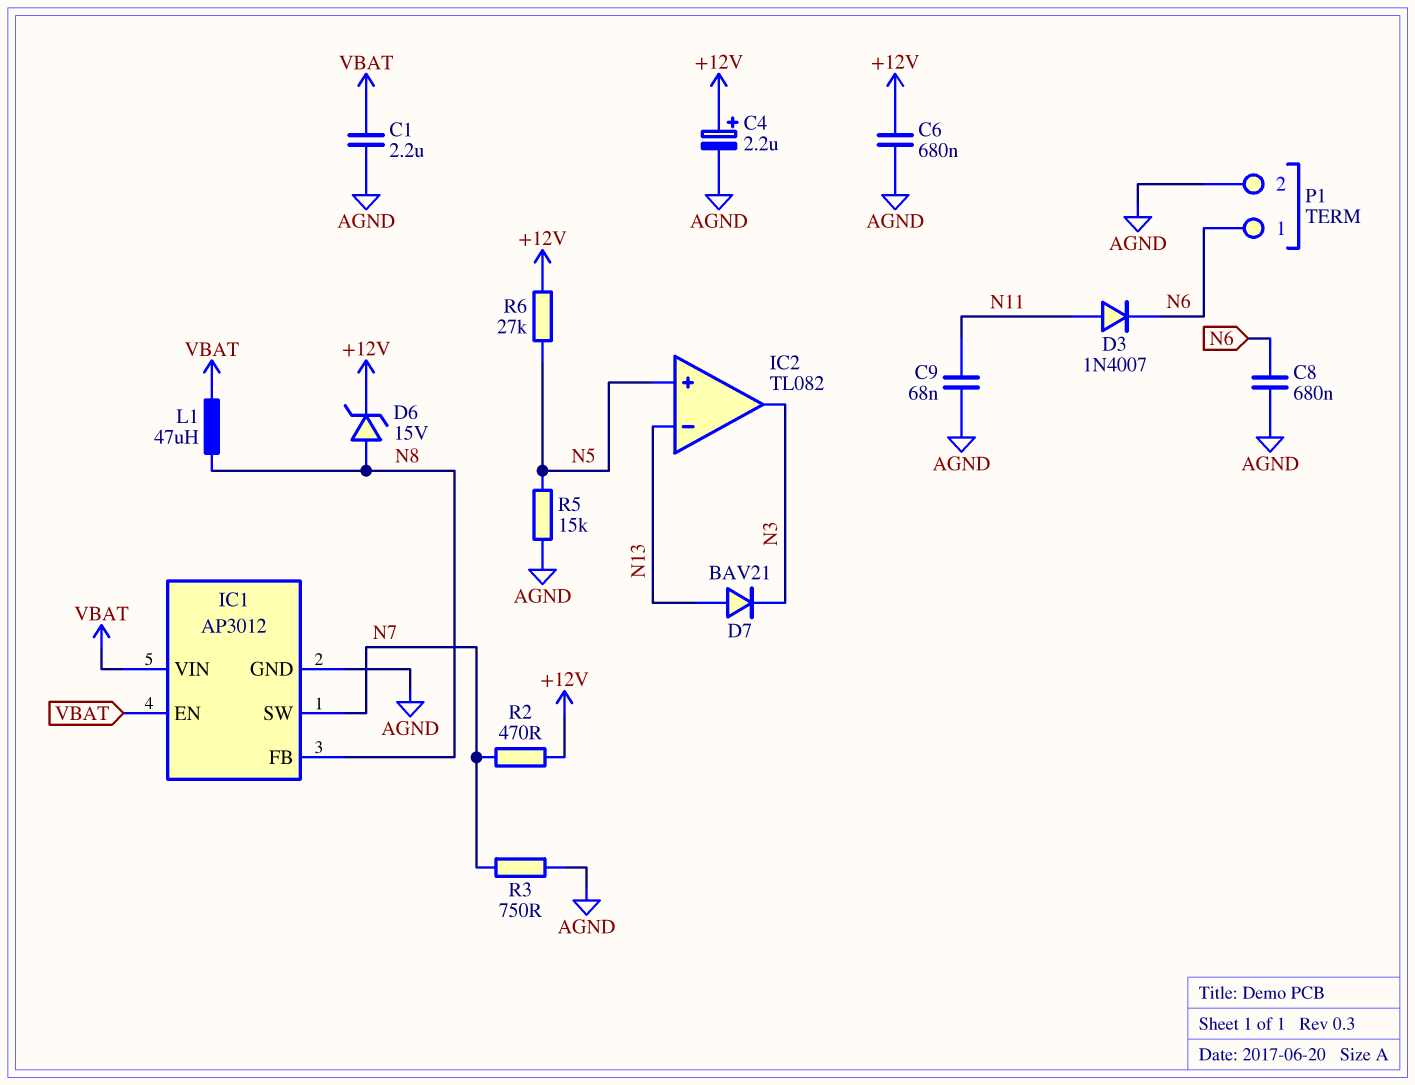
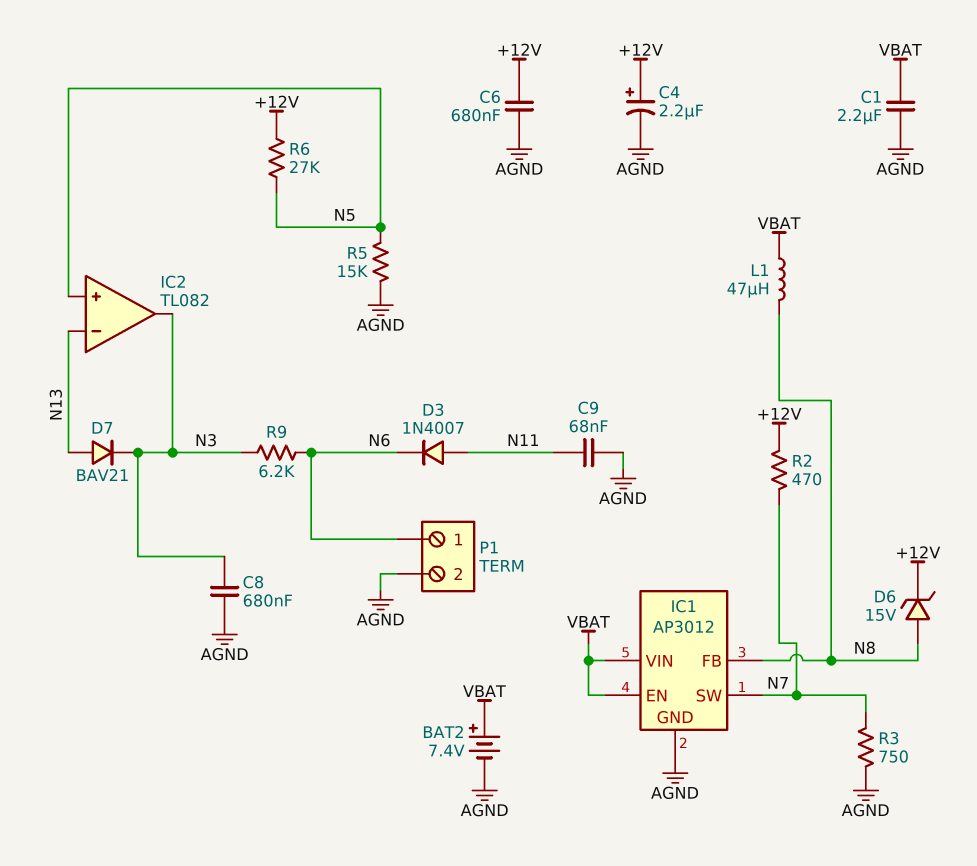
BAT2: none -> 7.4V (plus VBAT, minus AGND)
C8: 680nF (AGND, N6) -> 680nF (AGND, N3)
R9: none -> 6.2k (N3, N6)

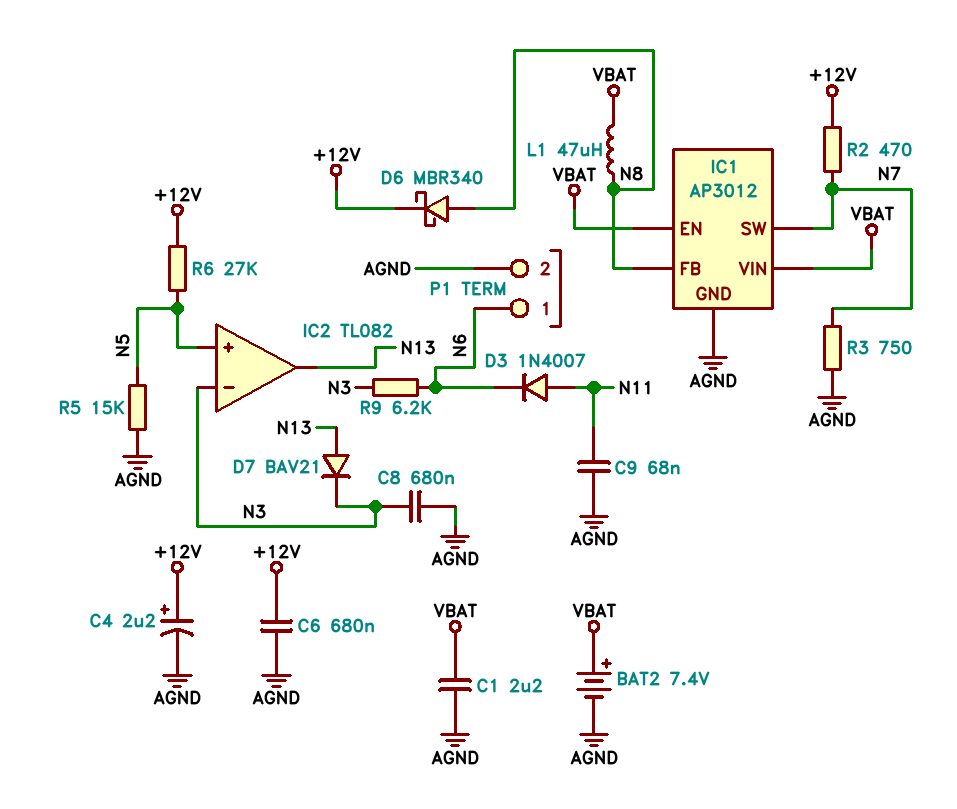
D6: zener 15V (A N8, K +12V) -> schottky MBR340 (A N8, K +12V)
IC2 pin in-: N13 -> N3
IC2 pin out: N3 -> N13

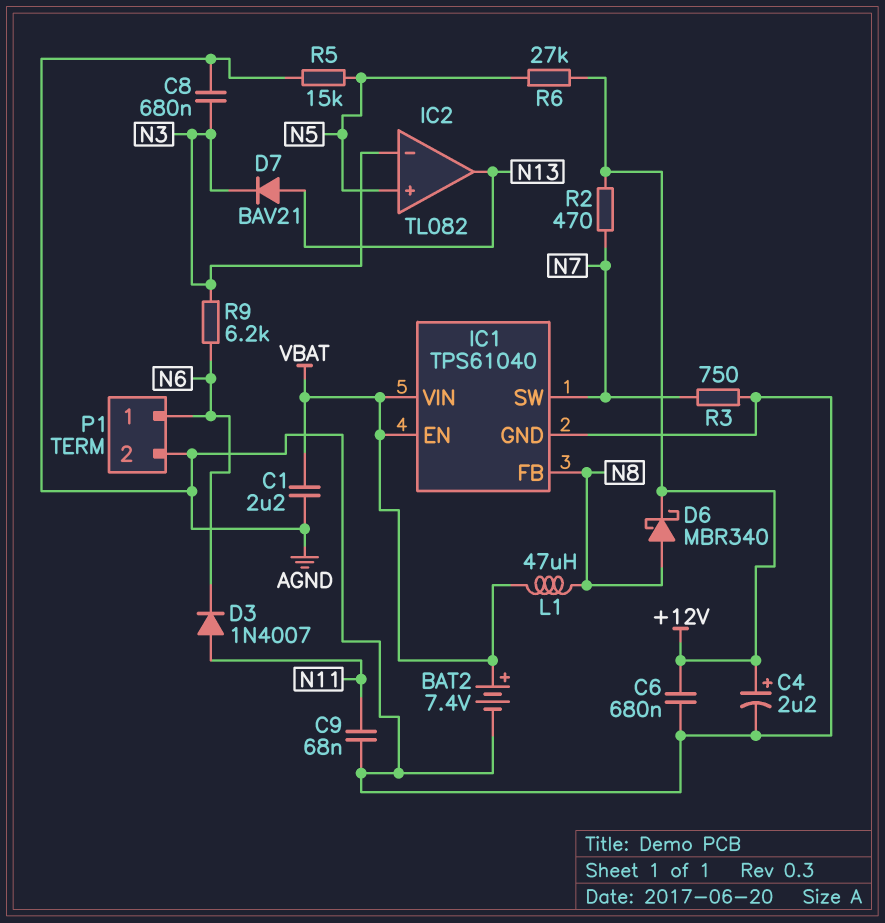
IC1: AP3012 -> TPS61040

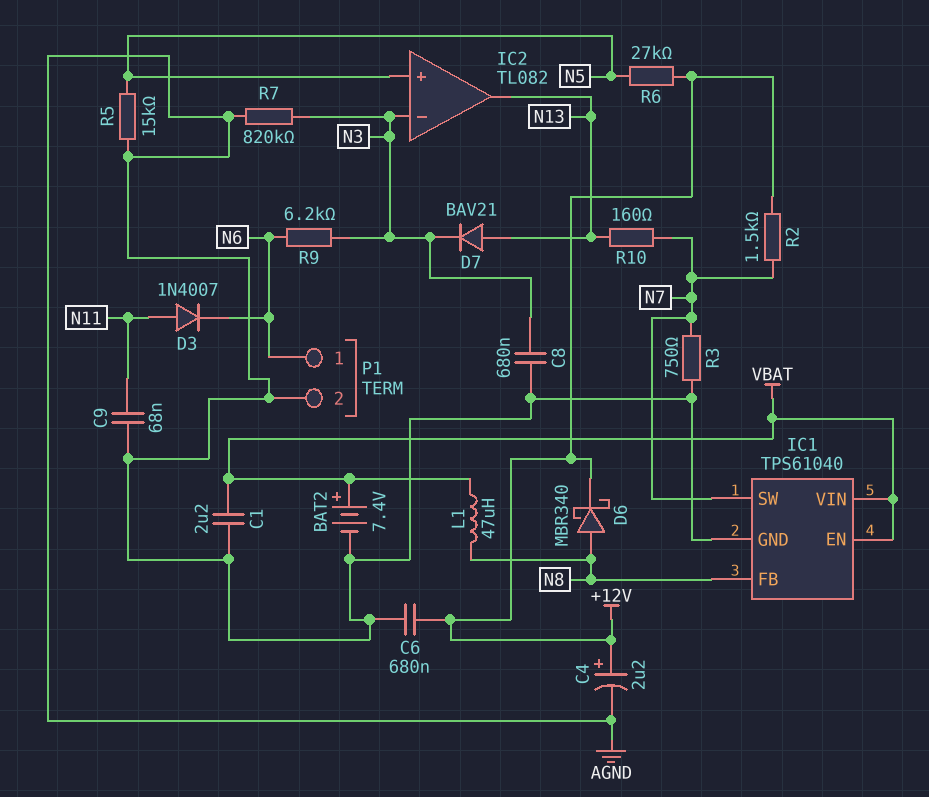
R2: 470 (+12V, N7) -> 1.5k (+12V, N7)
R7: none -> 820k (AGND, N3)
R10: none -> 160 (N7, N13)

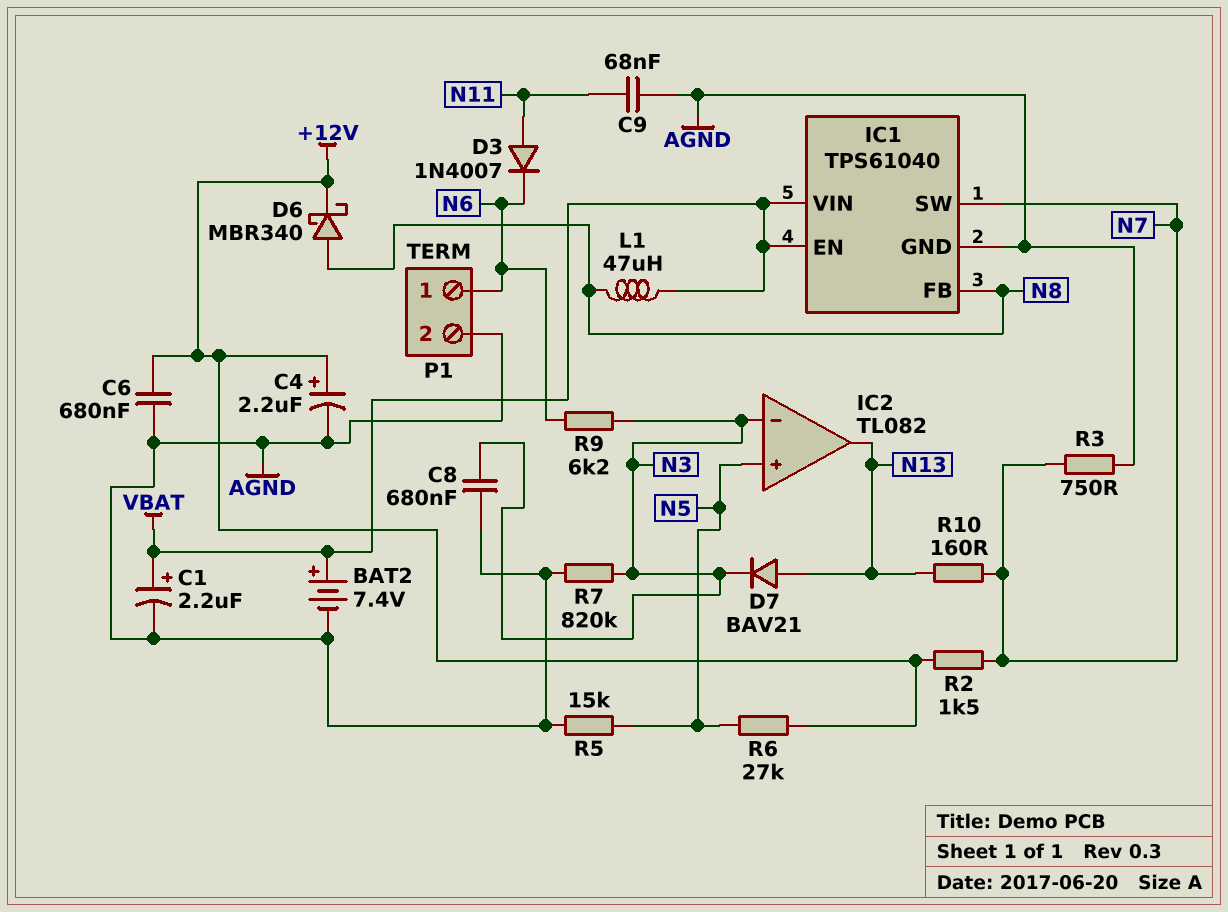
C1: 2.2uF (AGND, VBAT) -> 2.2uF (plus VBAT, minus AGND)

